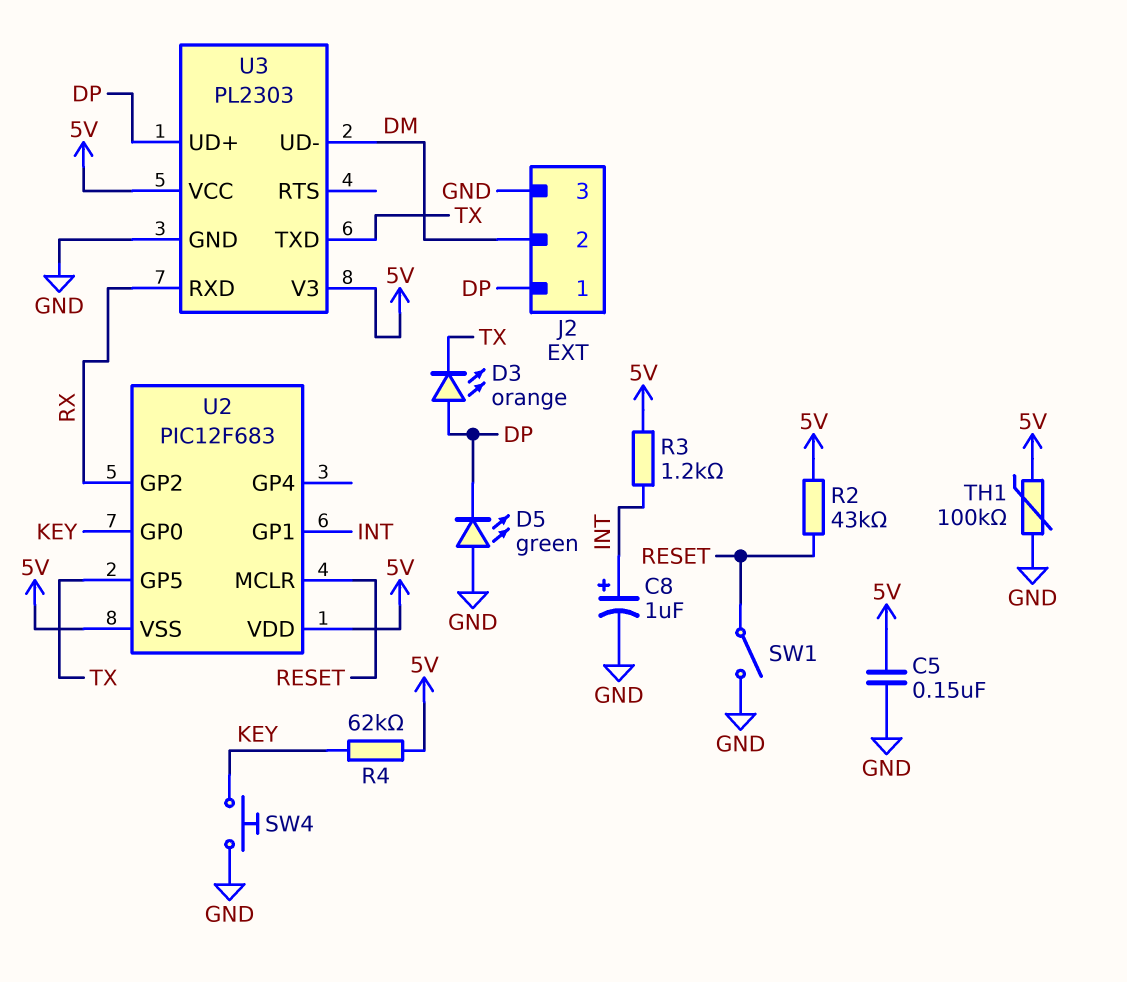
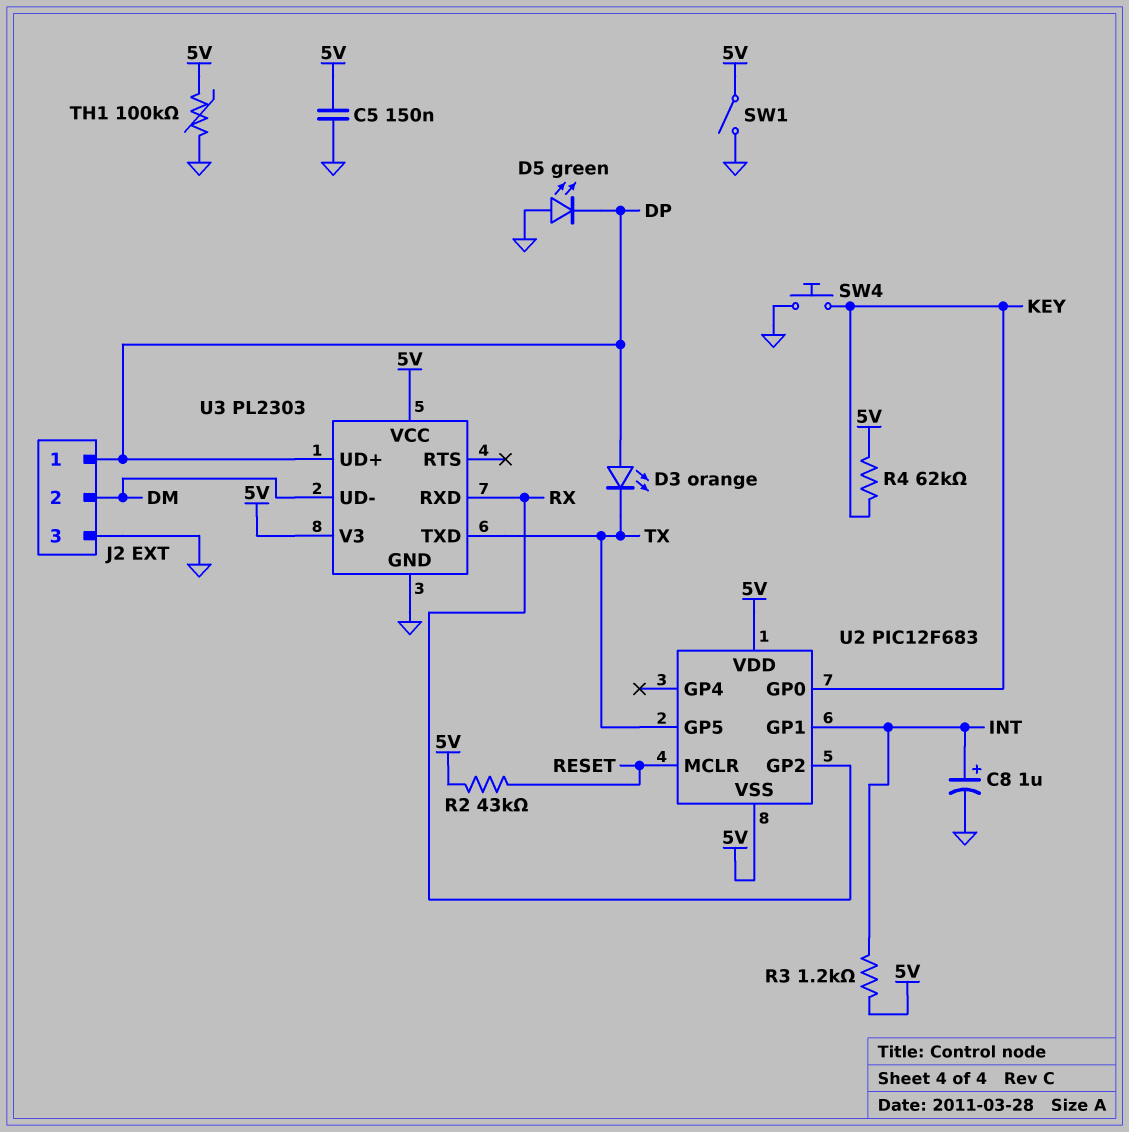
SW1: switch (GND, RESET) -> switch (5V, GND)

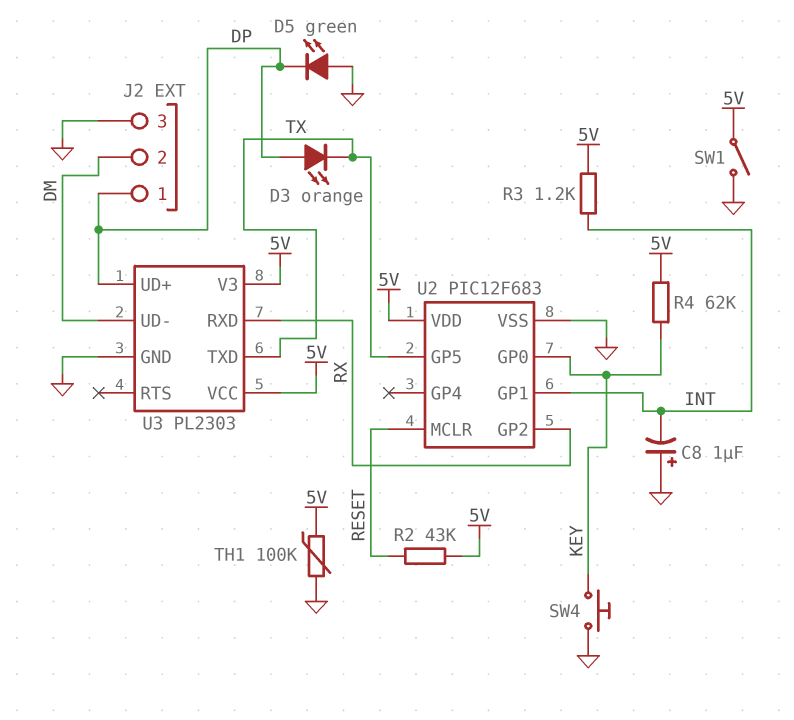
C5: 150nF (5V, GND) -> none
C8: 1uF (plus INT, minus GND) -> 1uF (plus GND, minus INT)
U2 pin VSS: 5V -> GND

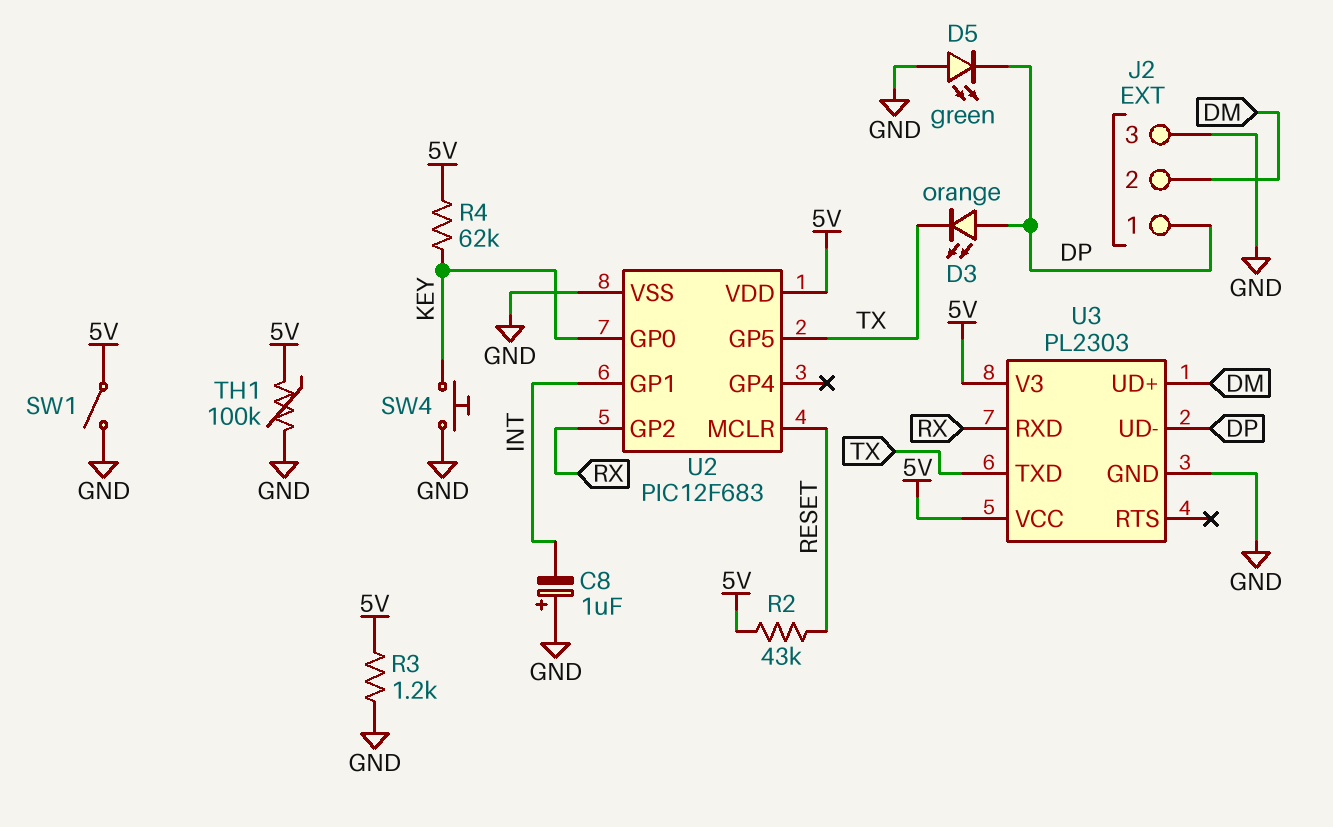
R3: 1.2k (5V, INT) -> 1.2k (5V, GND)
U3 pin UD+: DP -> DM
U3 pin UD-: DM -> DP

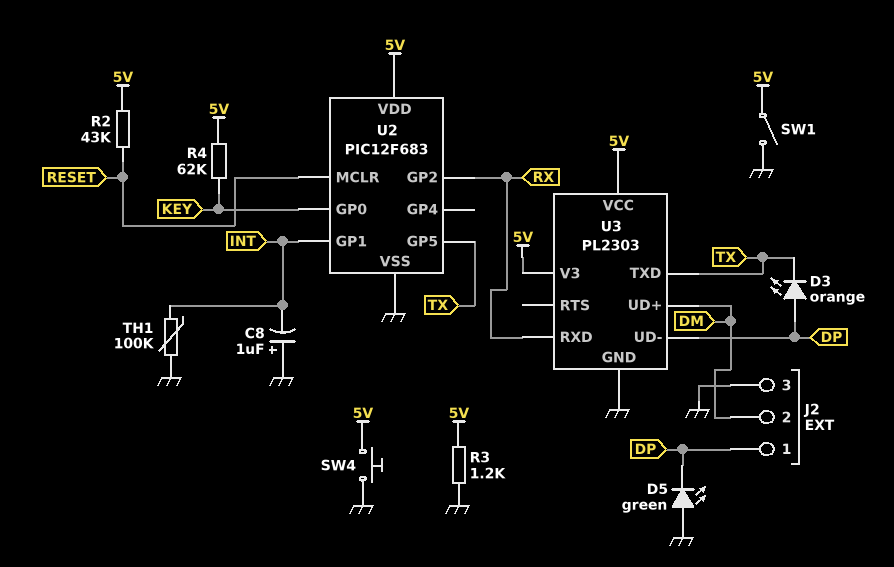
SW4: button (GND, KEY) -> button (5V, GND)
TH1: 100k (5V, GND) -> 100k (GND, INT)

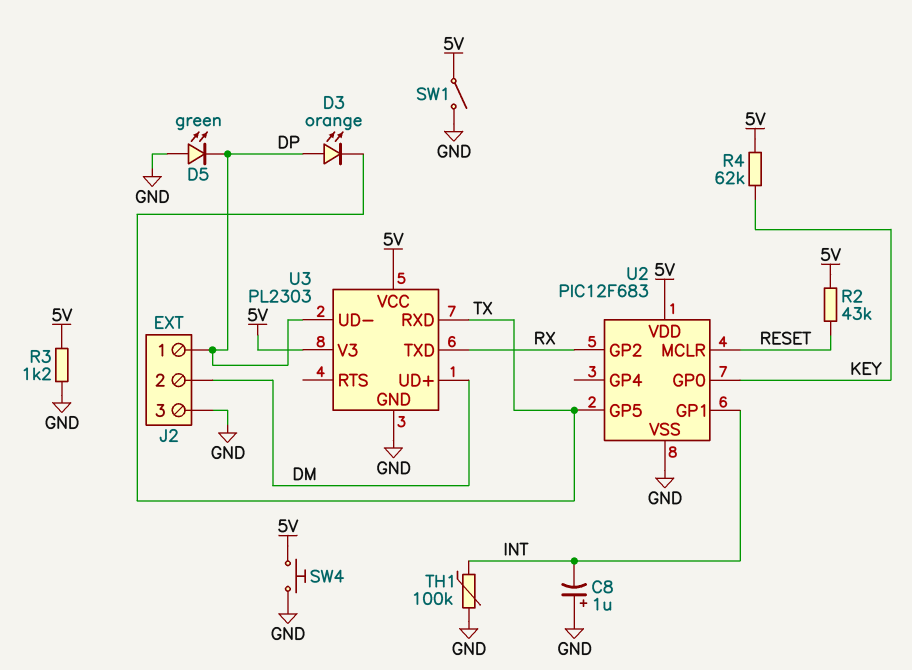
U3 pin RXD: RX -> TX
U3 pin TXD: TX -> RX

